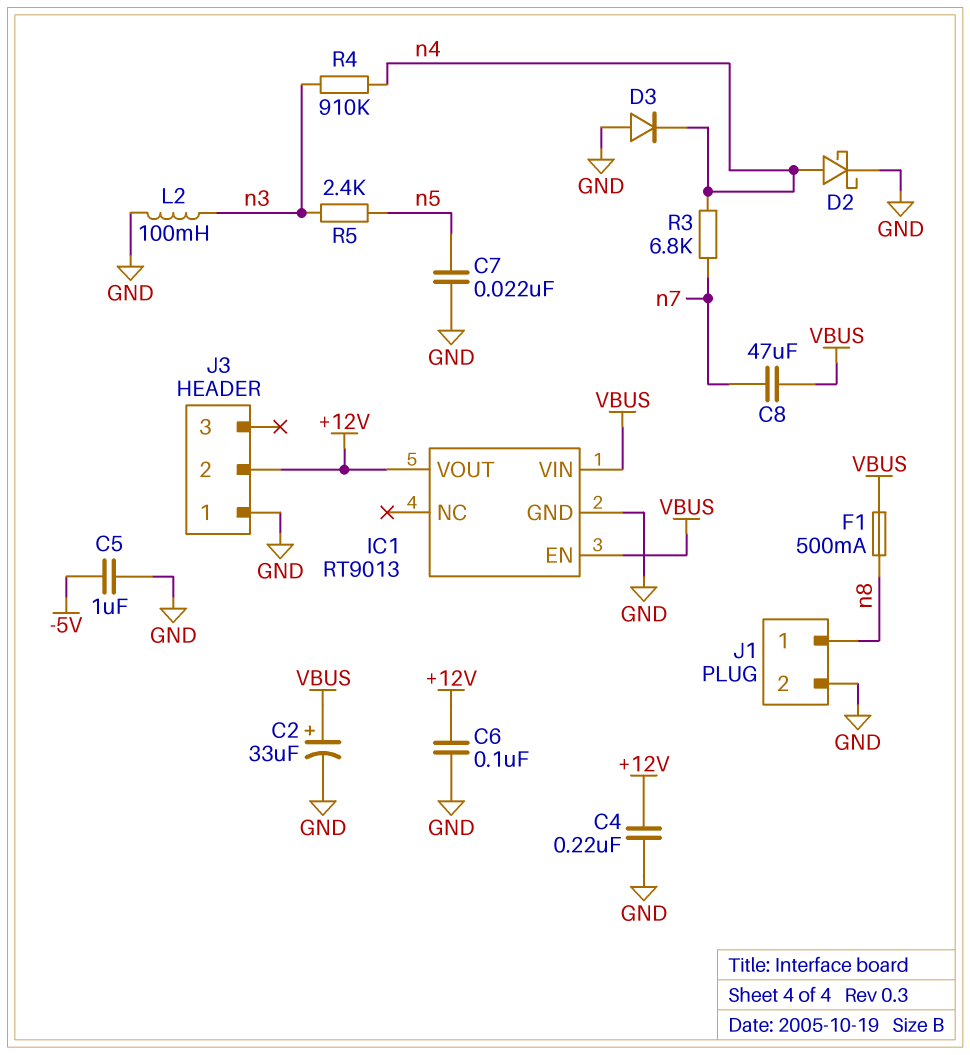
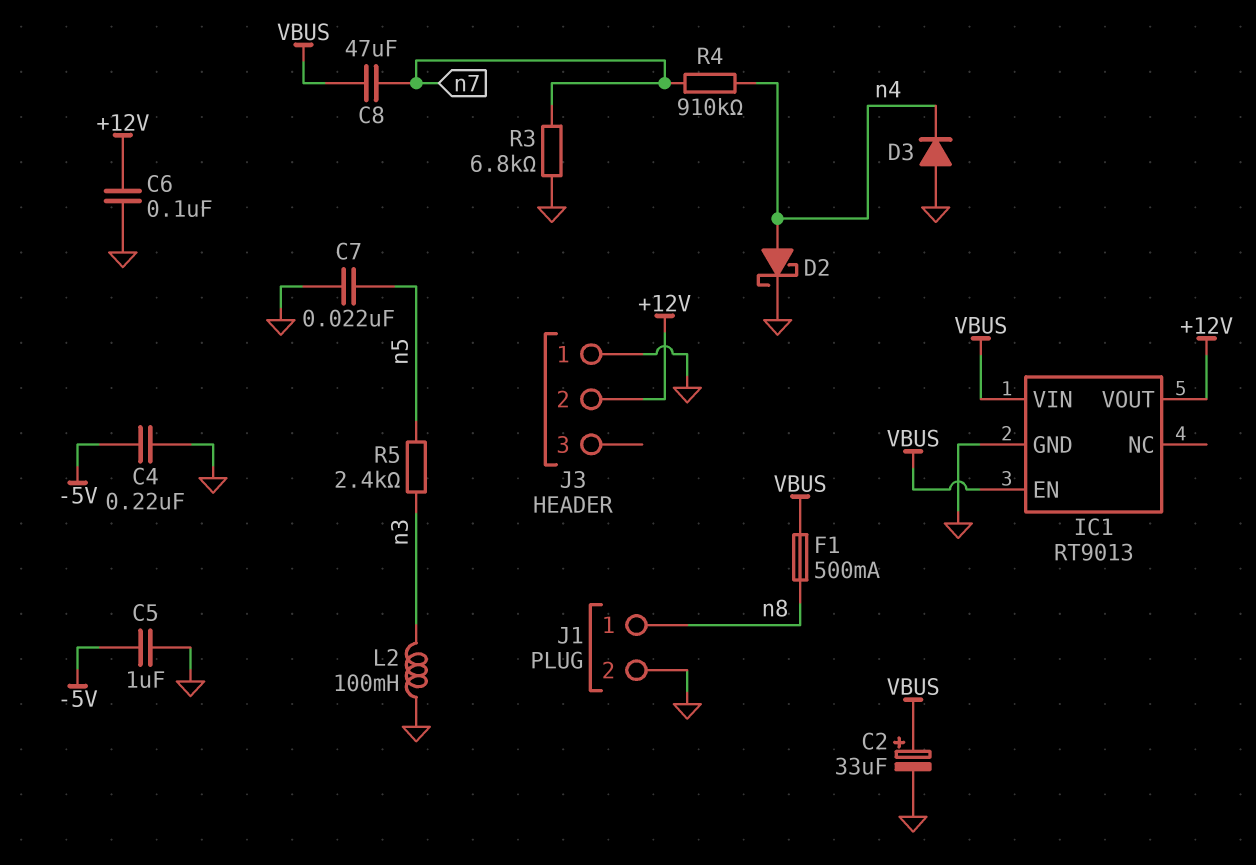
C4: 220nF (+12V, GND) -> 220nF (-5V, GND)
R3: 6.8k (n4, n7) -> 6.8k (GND, n7)
R4: 910k (n3, n4) -> 910k (n4, n7)

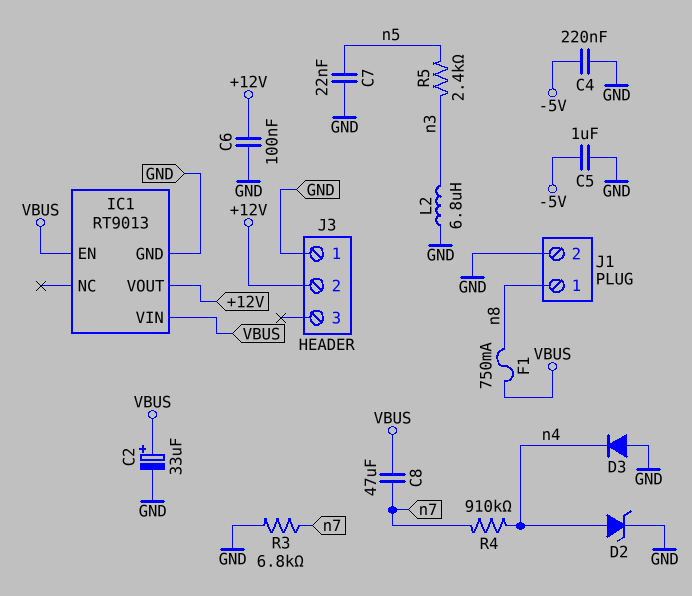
D2: schottky (A n4, K GND) -> zener (A n4, K GND)
F1: 500mA (VBUS, n8) -> 750mA (VBUS, n8)
L2: 100mH (GND, n3) -> 6.8uH (GND, n3)

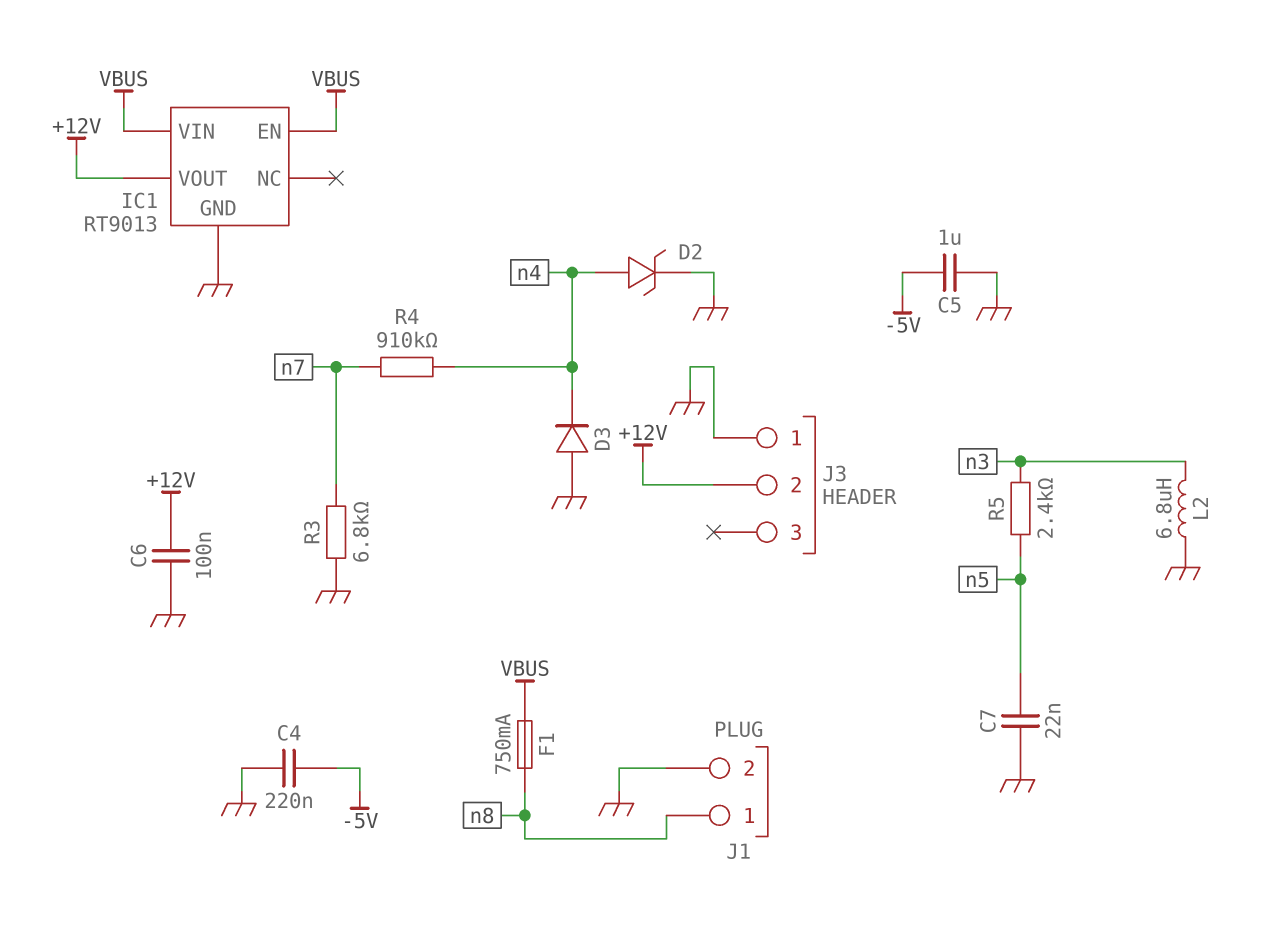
C2: 33uF (plus VBUS, minus GND) -> none
C8: 47uF (VBUS, n7) -> none

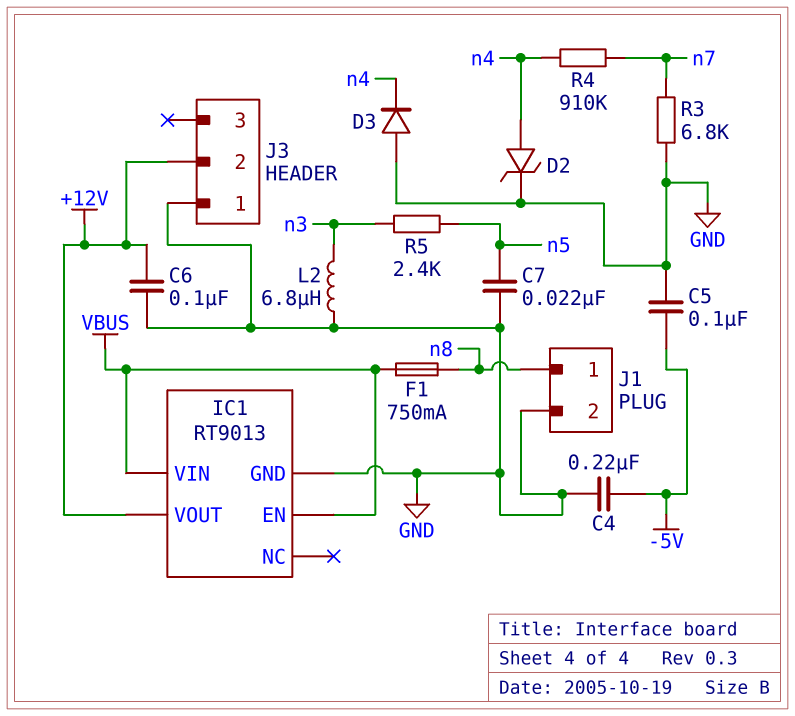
C5: 1uF (-5V, GND) -> 100nF (-5V, GND)

